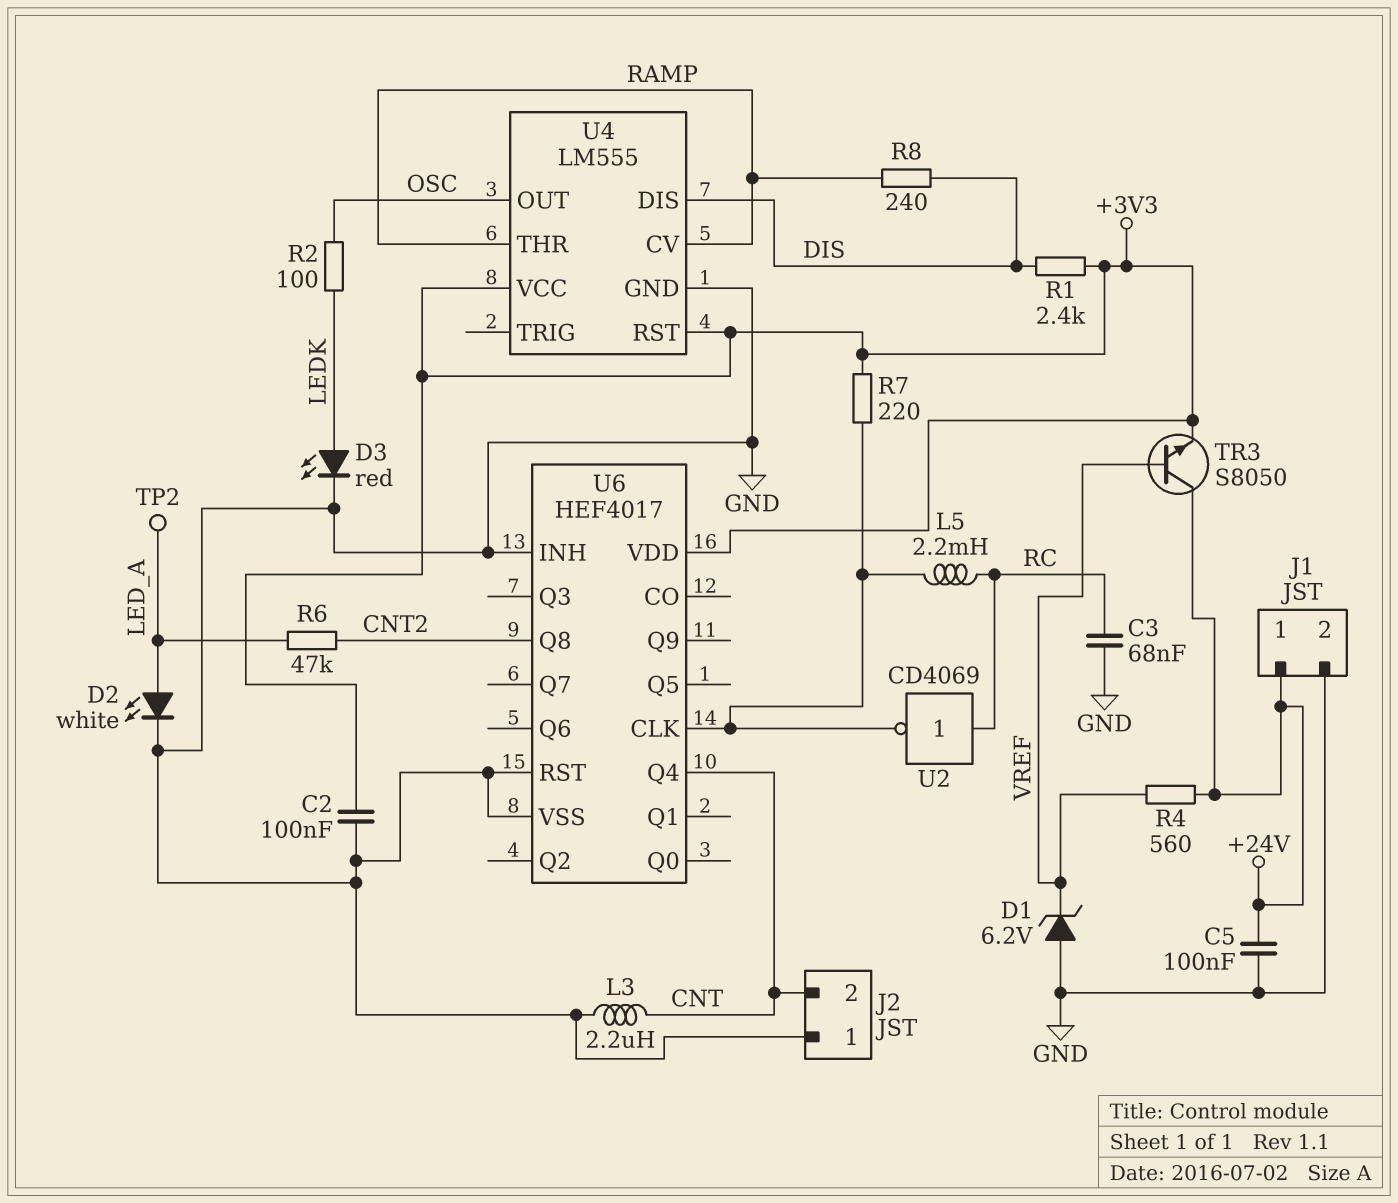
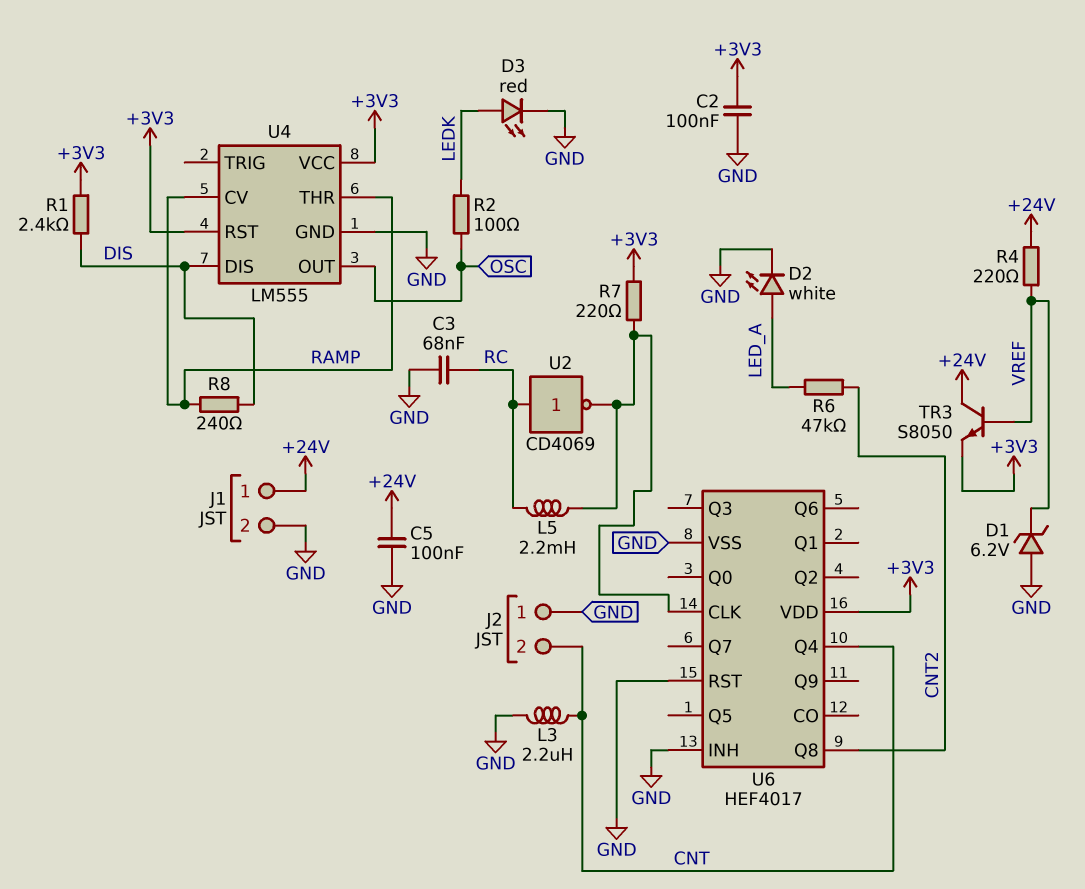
R4: 560 (+24V, VREF) -> 220 (+24V, VREF)
TP2: test point (LED_A) -> none

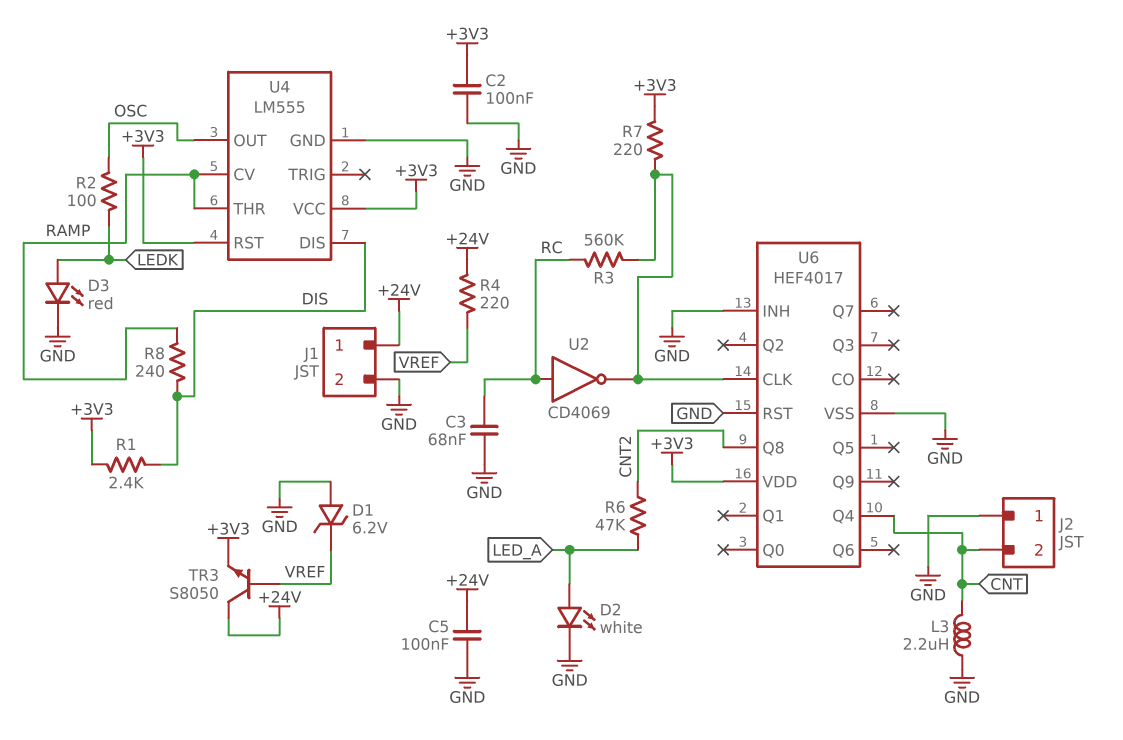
L5: 2.2mH (RC, U6/CLK) -> none
R3: none -> 560k (RC, U6/CLK)

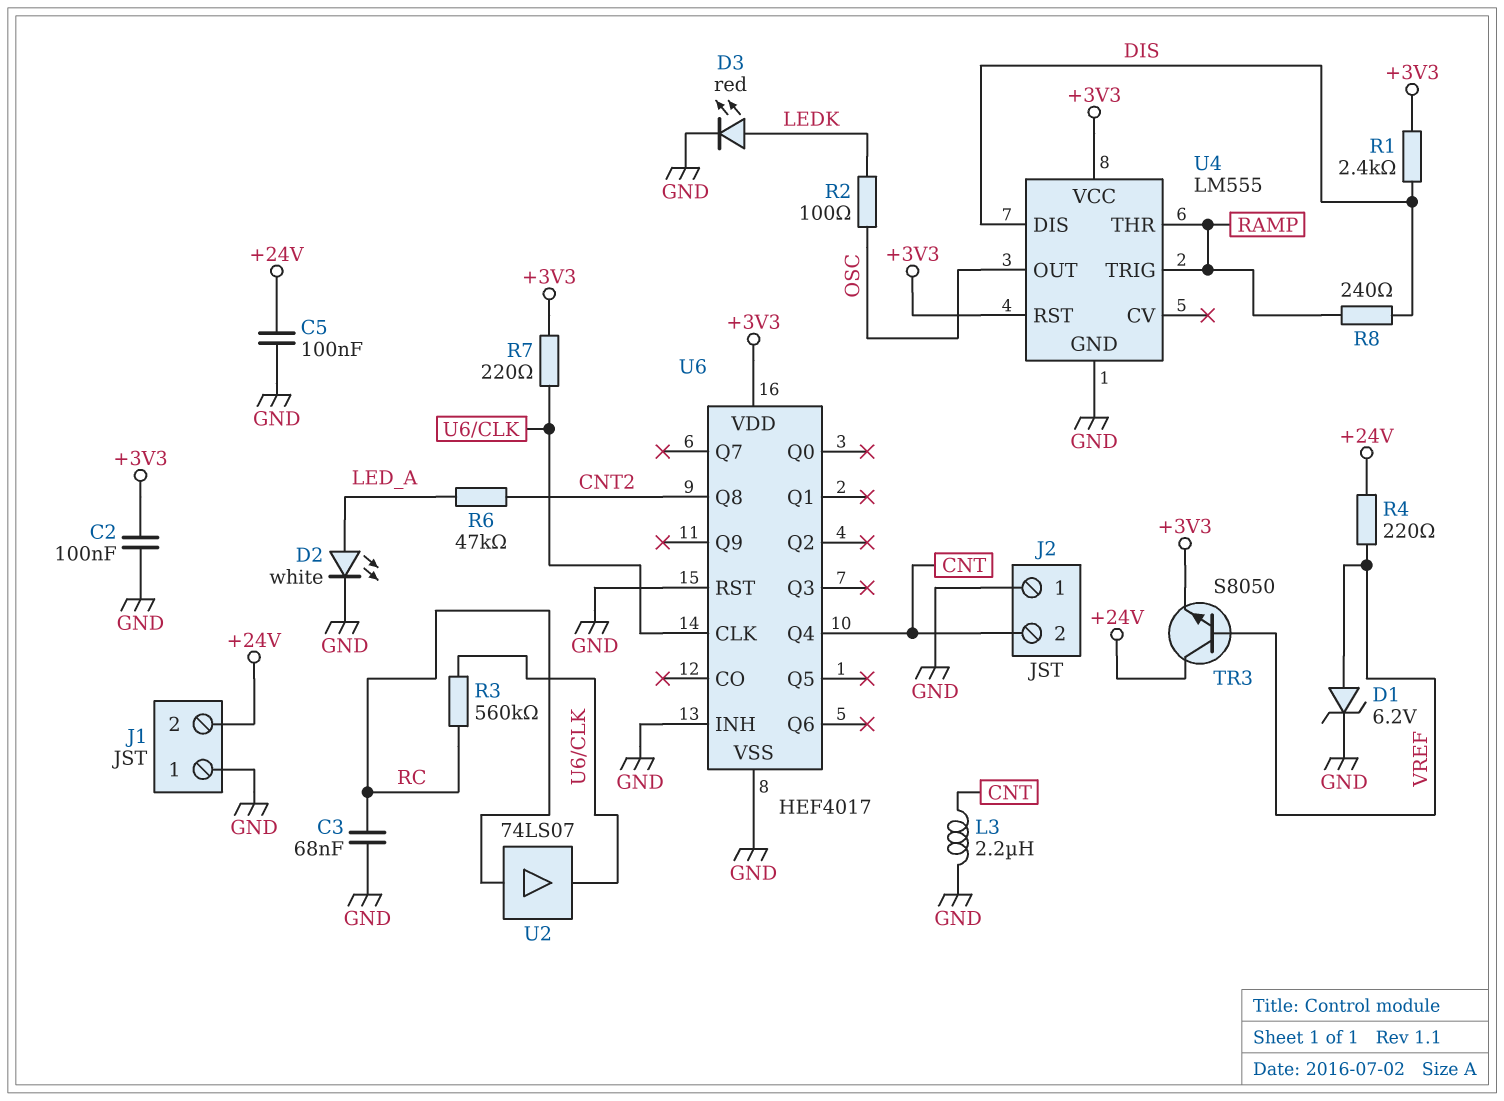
D1: zener 6.2V (A GND, K VREF) -> zener 6.2V (A VREF, K GND)
J1 pin 1: +24V -> GND
J1 pin 2: GND -> +24V
U2: NOT CD4069 (in RC, out U6/CLK) -> buffer 74LS07 (in RC, out U6/CLK)
U4 pin CV: RAMP -> none
U4 pin TRIG: none -> RAMP

